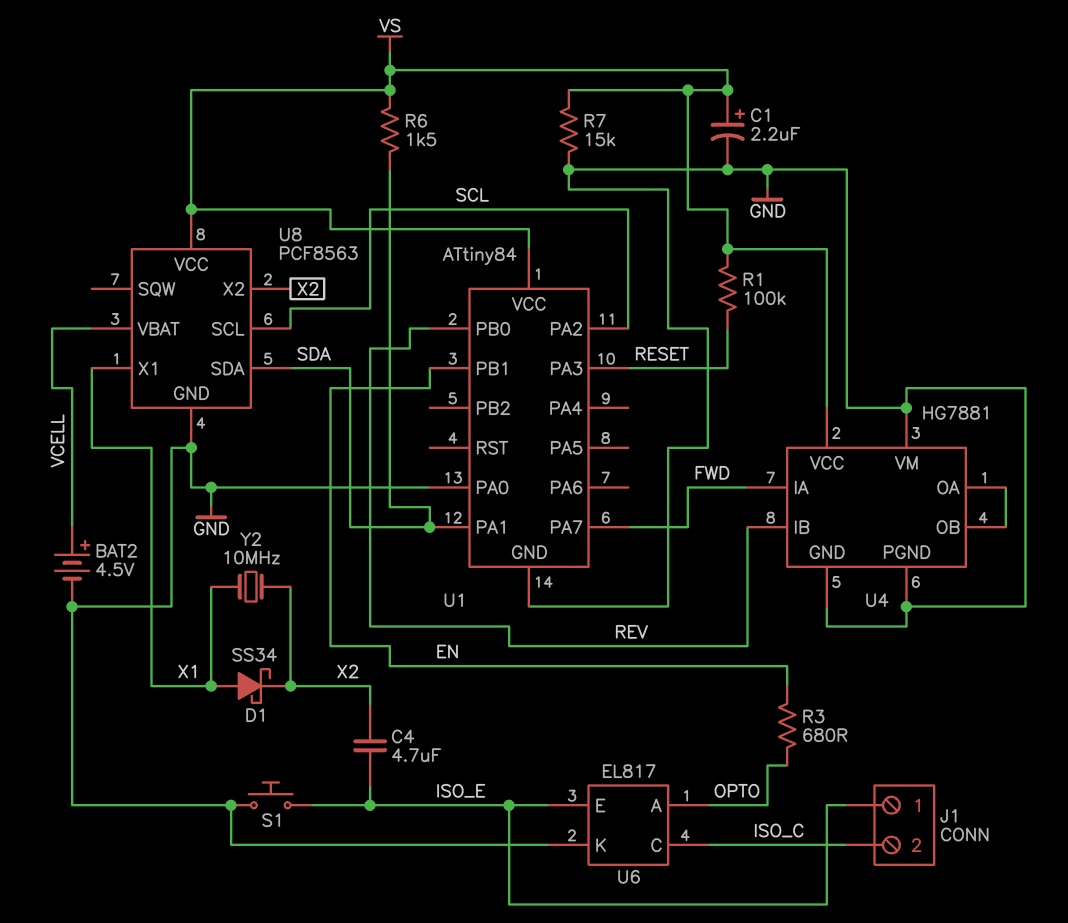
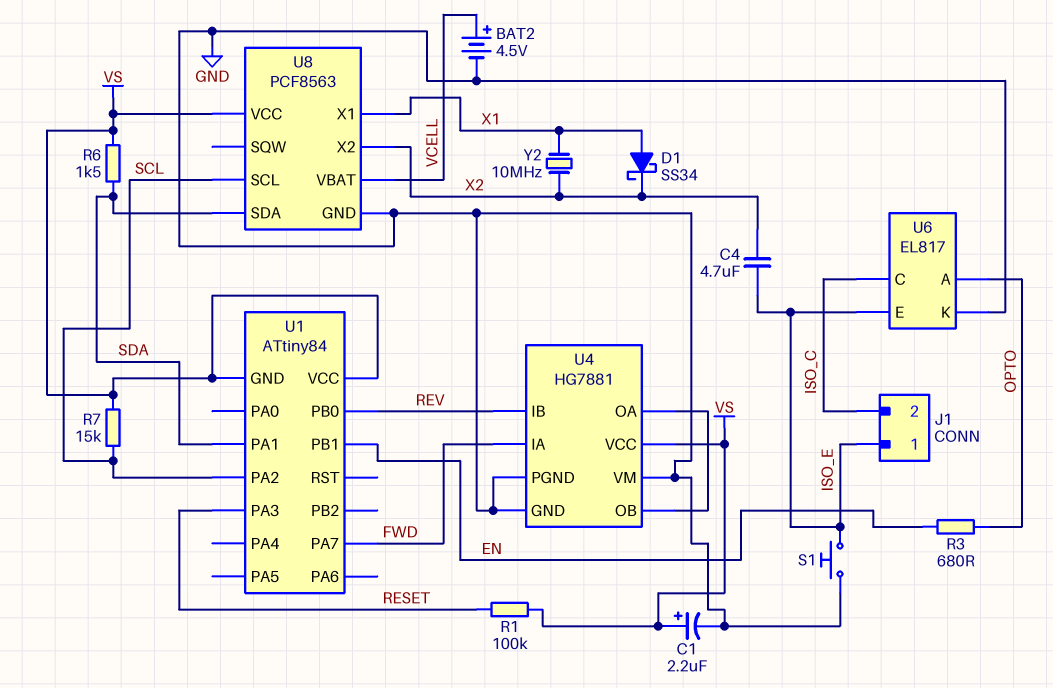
R7: 15k (GND, VS) -> 15k (SCL, VS)
U1 pin GND: GND -> VS
U1 pin PA0: GND -> none

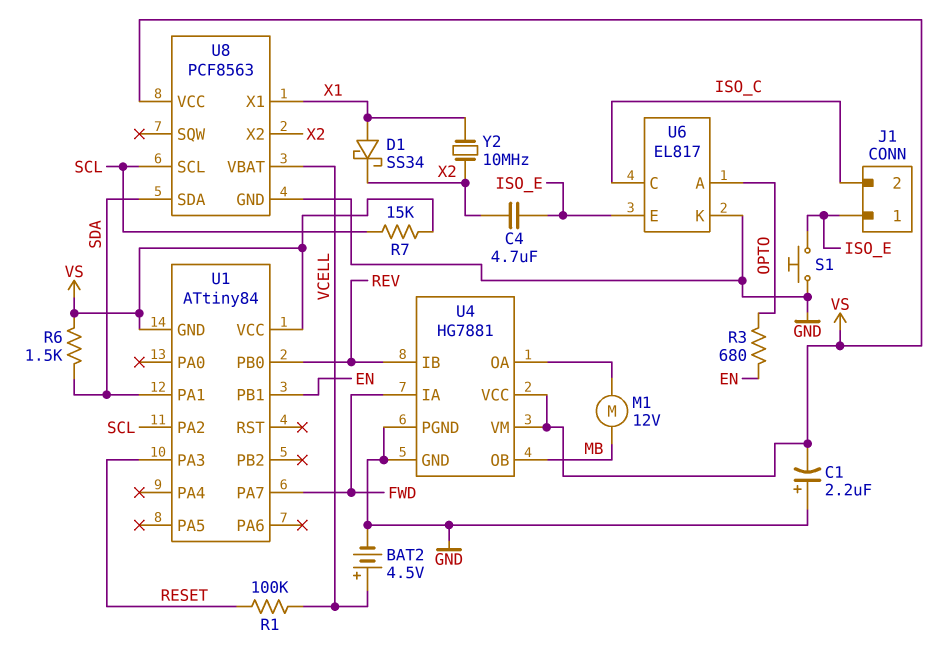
C1: 2.2uF (plus VS, minus GND) -> 2.2uF (plus GND, minus VS)
M1: none -> motor 12V (MB, U4/OA)
R1: 100k (RESET, VS) -> 100k (RESET, VCELL)
U4 pin OB: U4/OA -> MB
U4 pin VM: GND -> VS

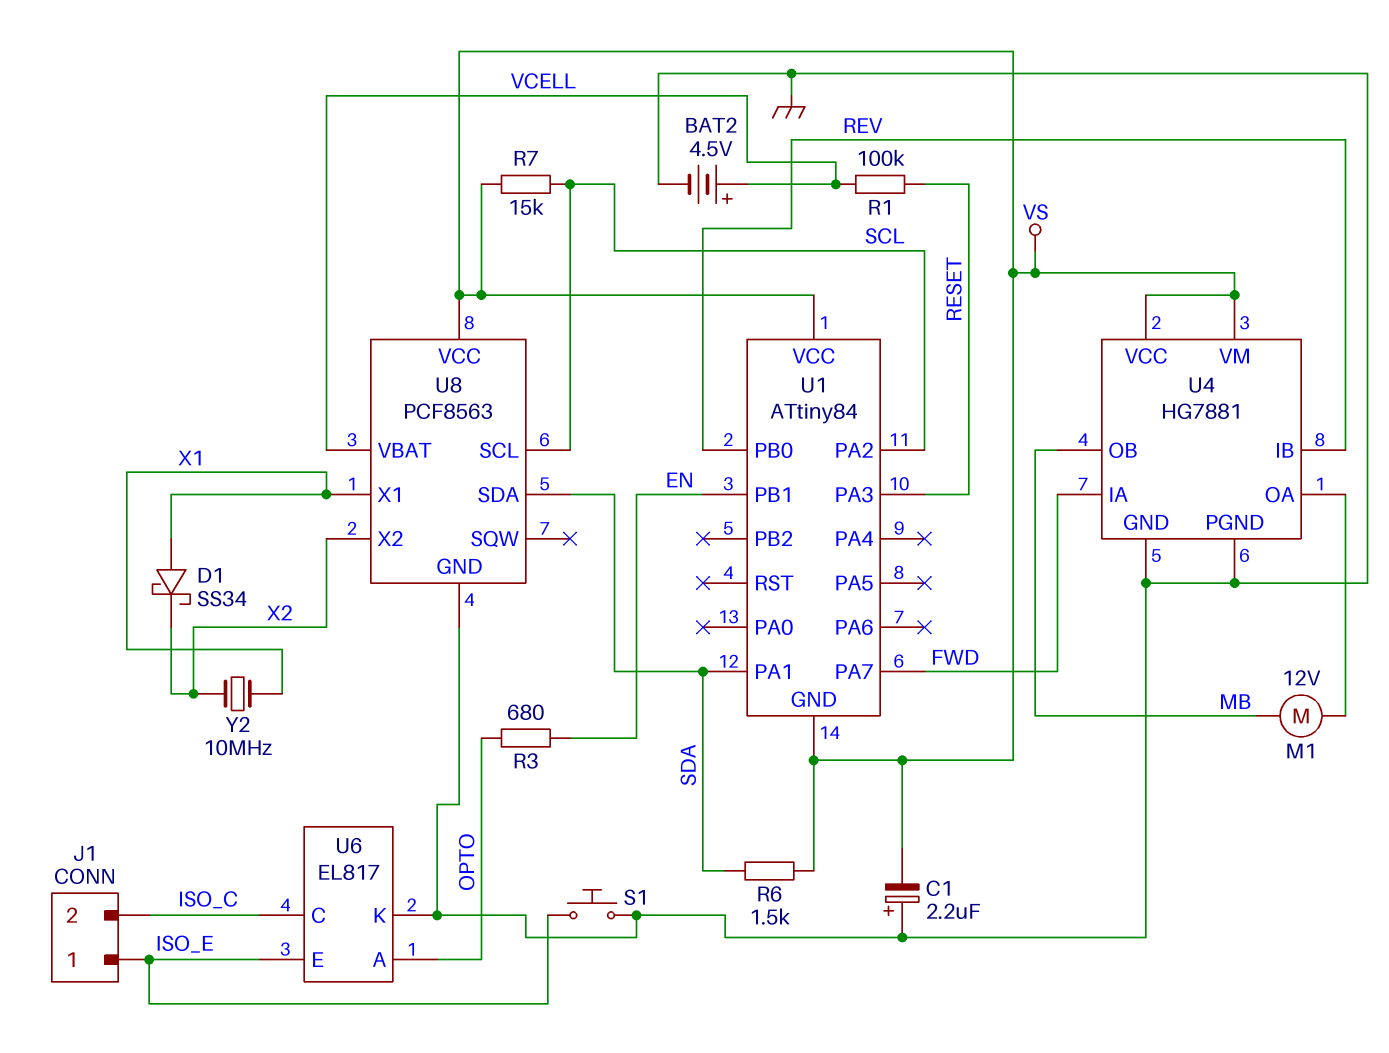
C4: 4.7uF (ISO_E, X2) -> none

